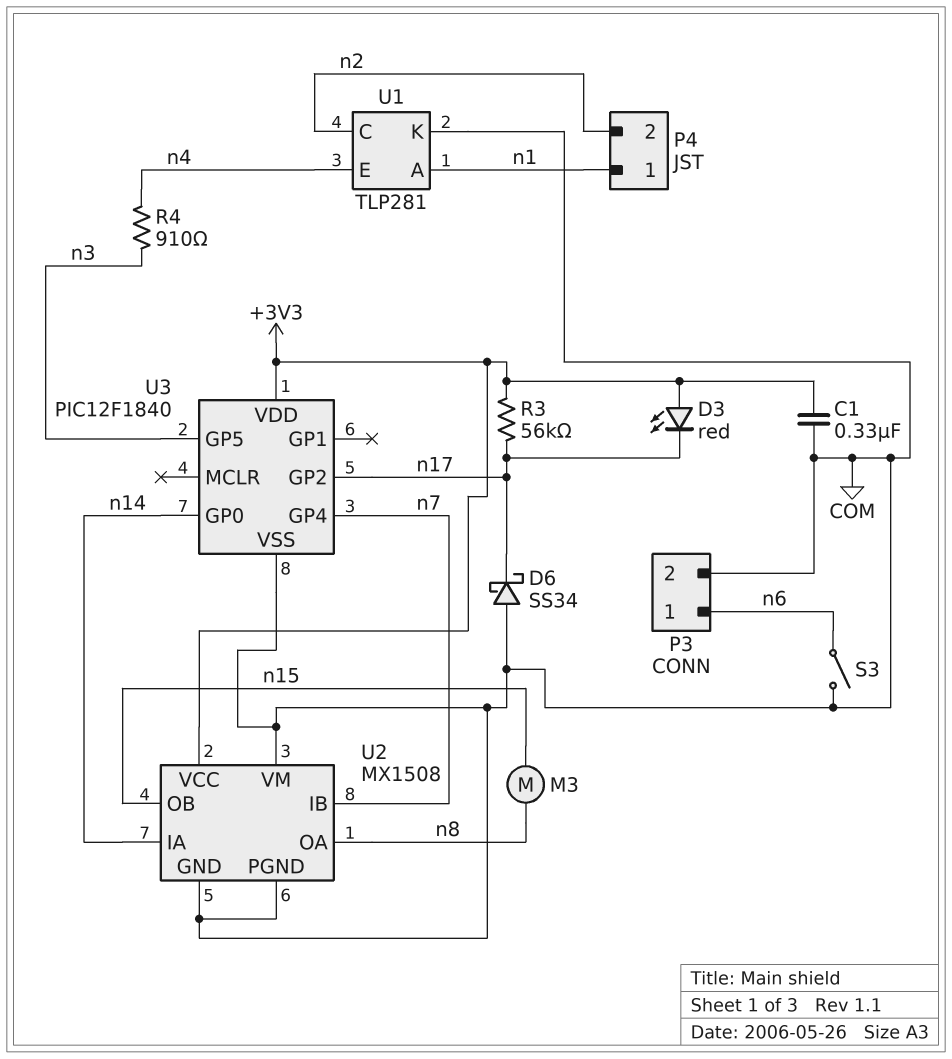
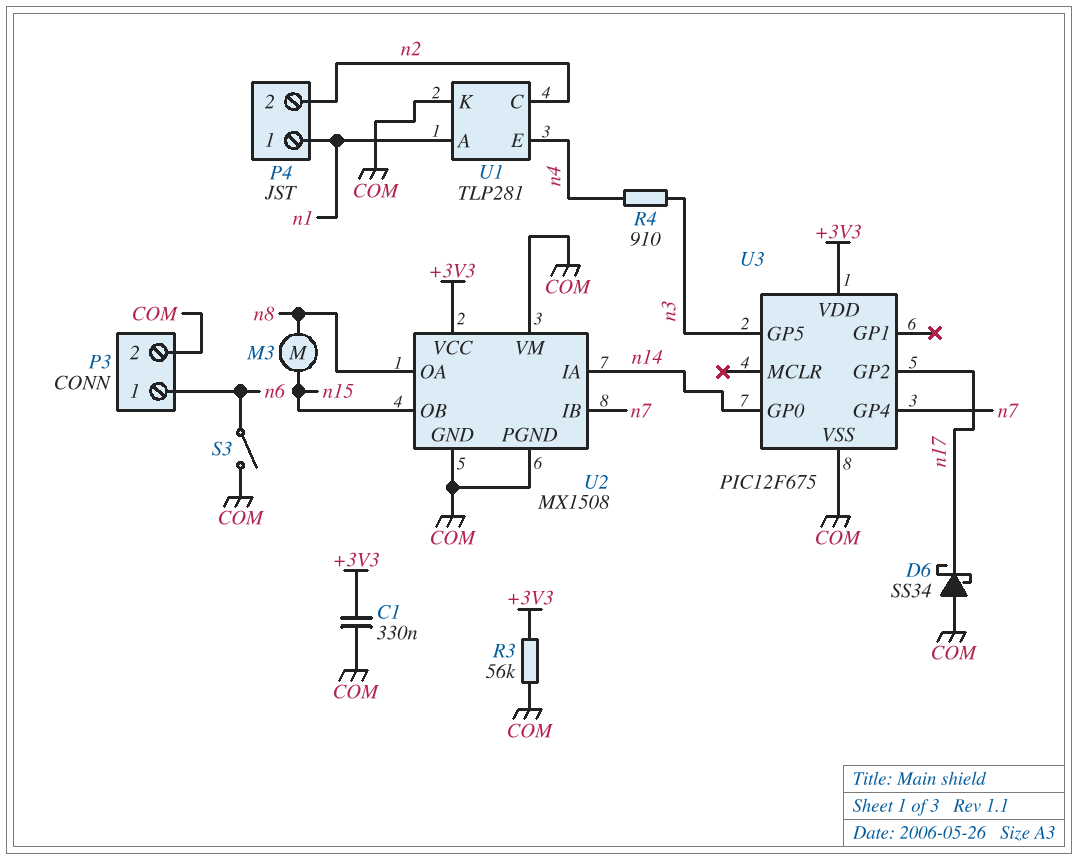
D3: LED red (A +3V3, K n17) -> none
R3: 56k (+3V3, n17) -> 56k (+3V3, COM)
U3: PIC12F1840 -> PIC12F675

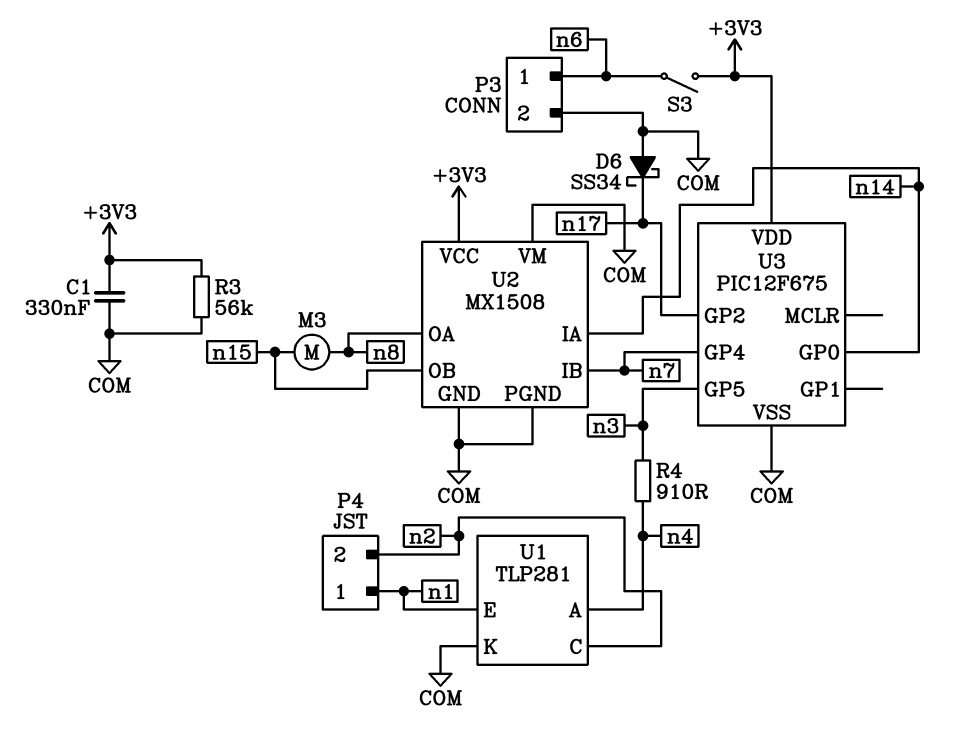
S3: switch (COM, n6) -> switch (+3V3, n6)
U1 pin A: n1 -> n4
U1 pin E: n4 -> n1

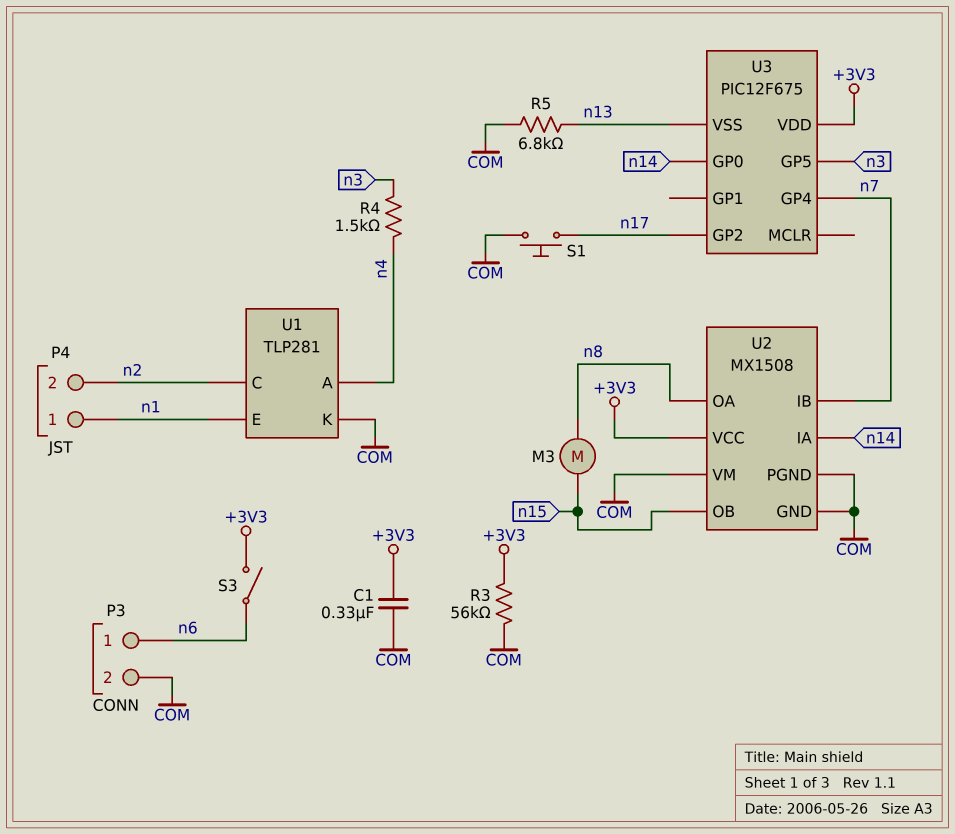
D6: schottky SS34 (A COM, K n17) -> none
R4: 910 (n3, n4) -> 1.5k (n3, n4)
R5: none -> 6.8k (COM, n13)
S1: none -> button (COM, n17)
U3 pin VSS: COM -> n13

